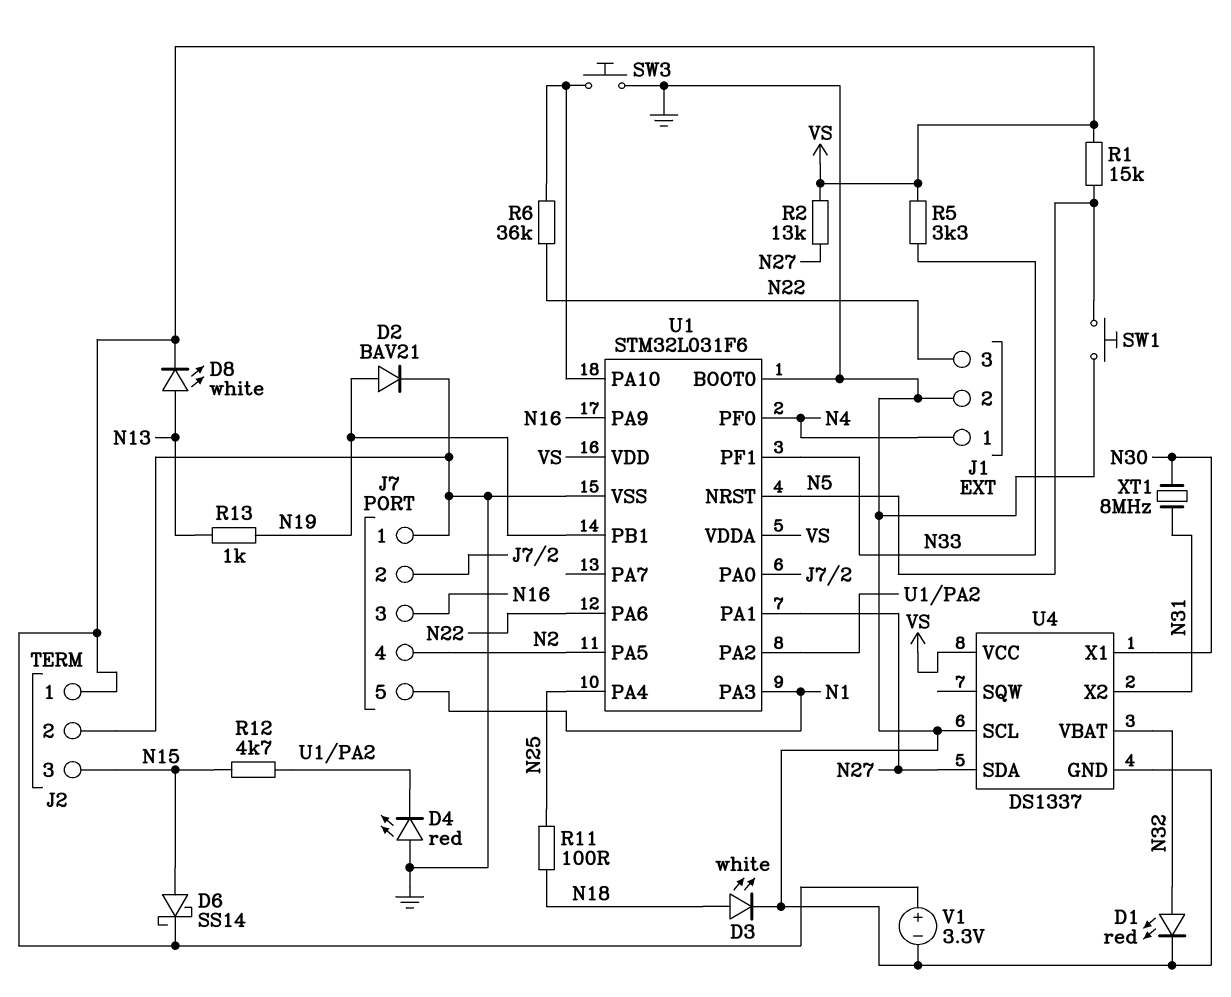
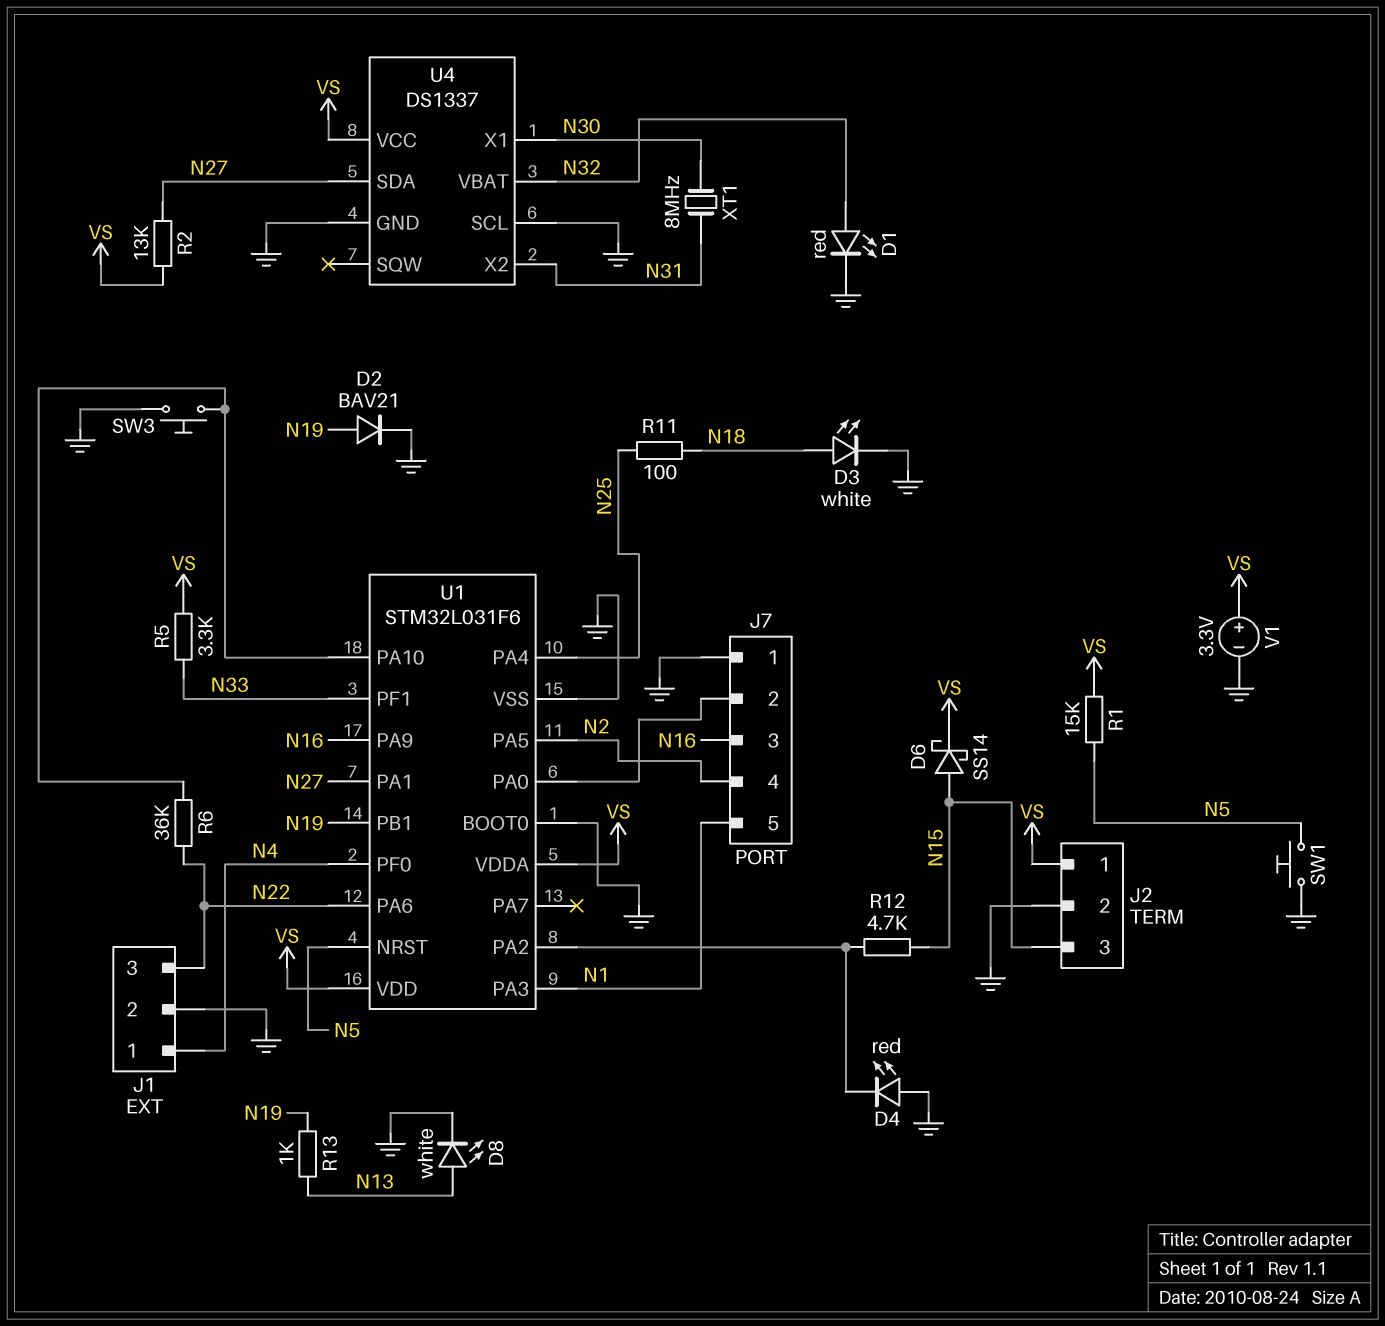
D8: LED white (A N13, K VS) -> LED white (A N13, K GND)

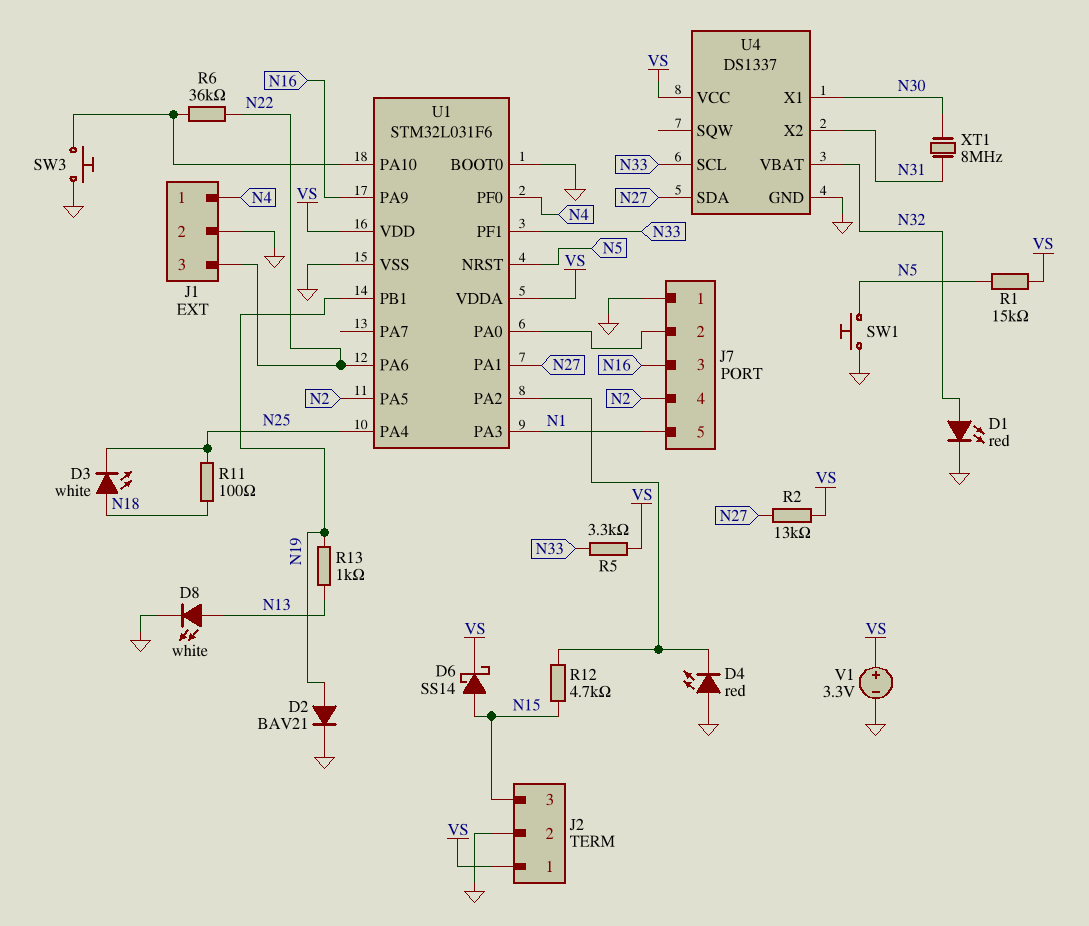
D3: LED white (A N18, K GND) -> LED white (A N18, K N25)
U4 pin SCL: GND -> N33

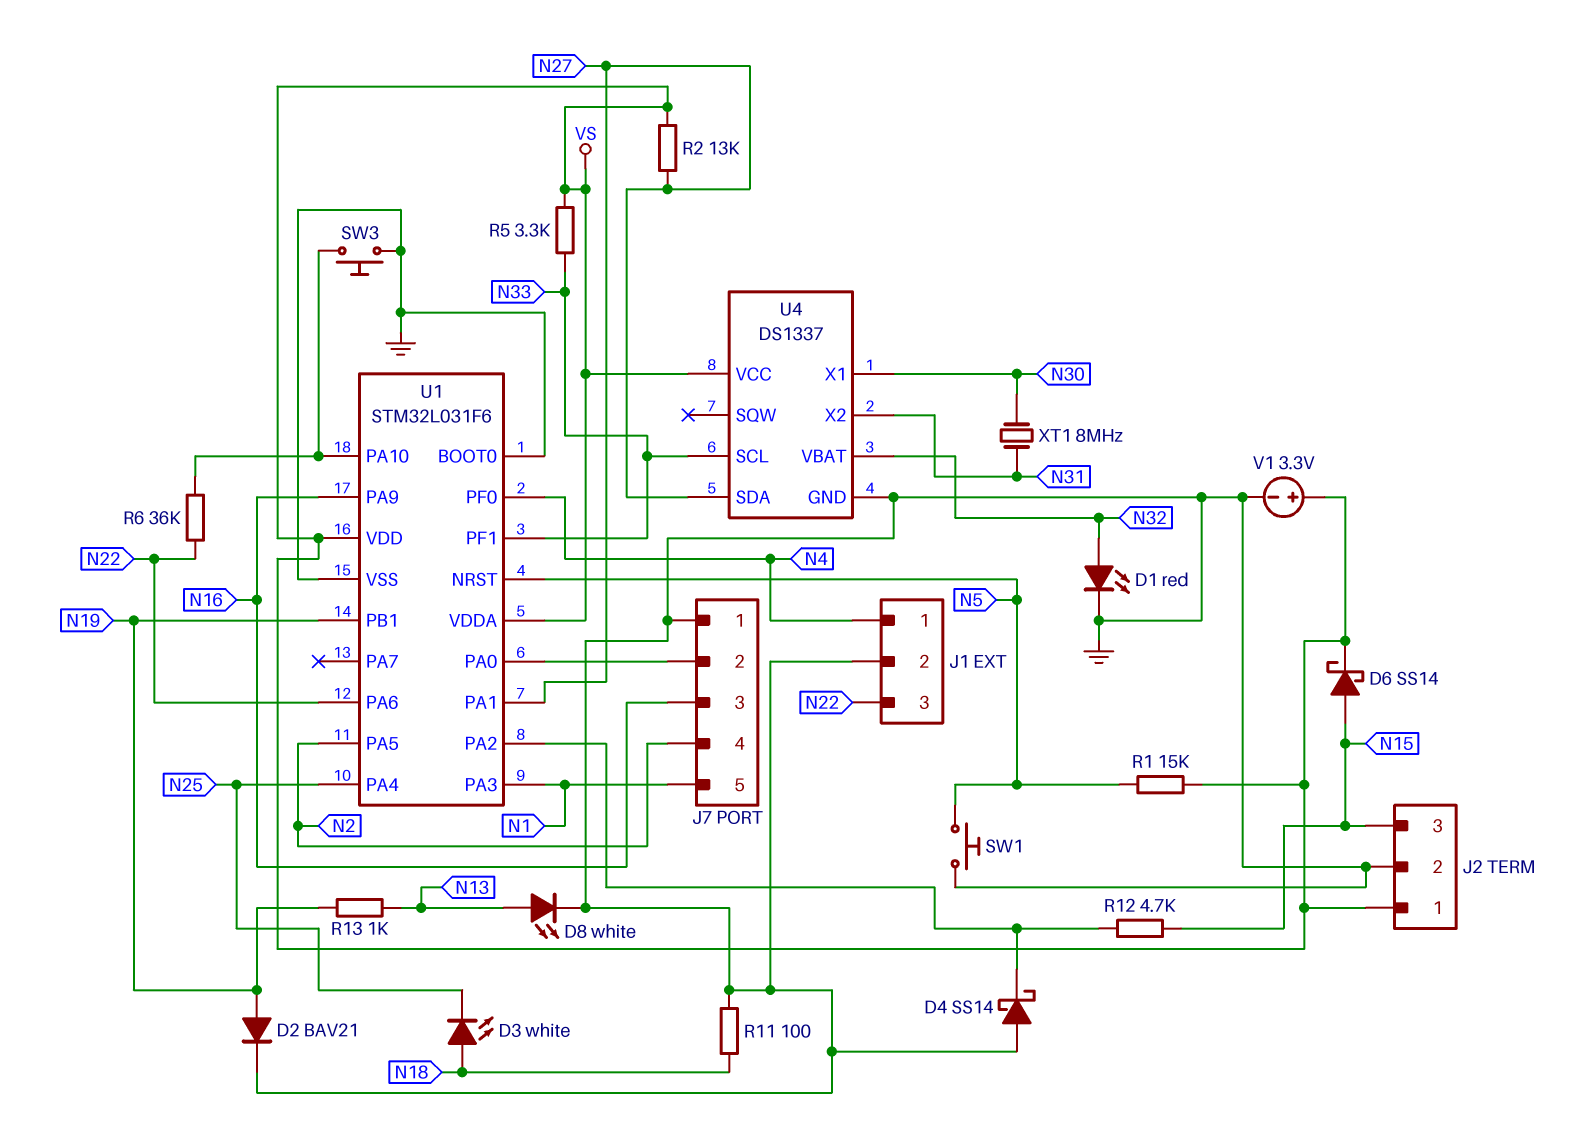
D4: LED red (A GND, K U1/PA2) -> schottky SS14 (A GND, K U1/PA2)
R11: 100 (N18, N25) -> 100 (GND, N18)

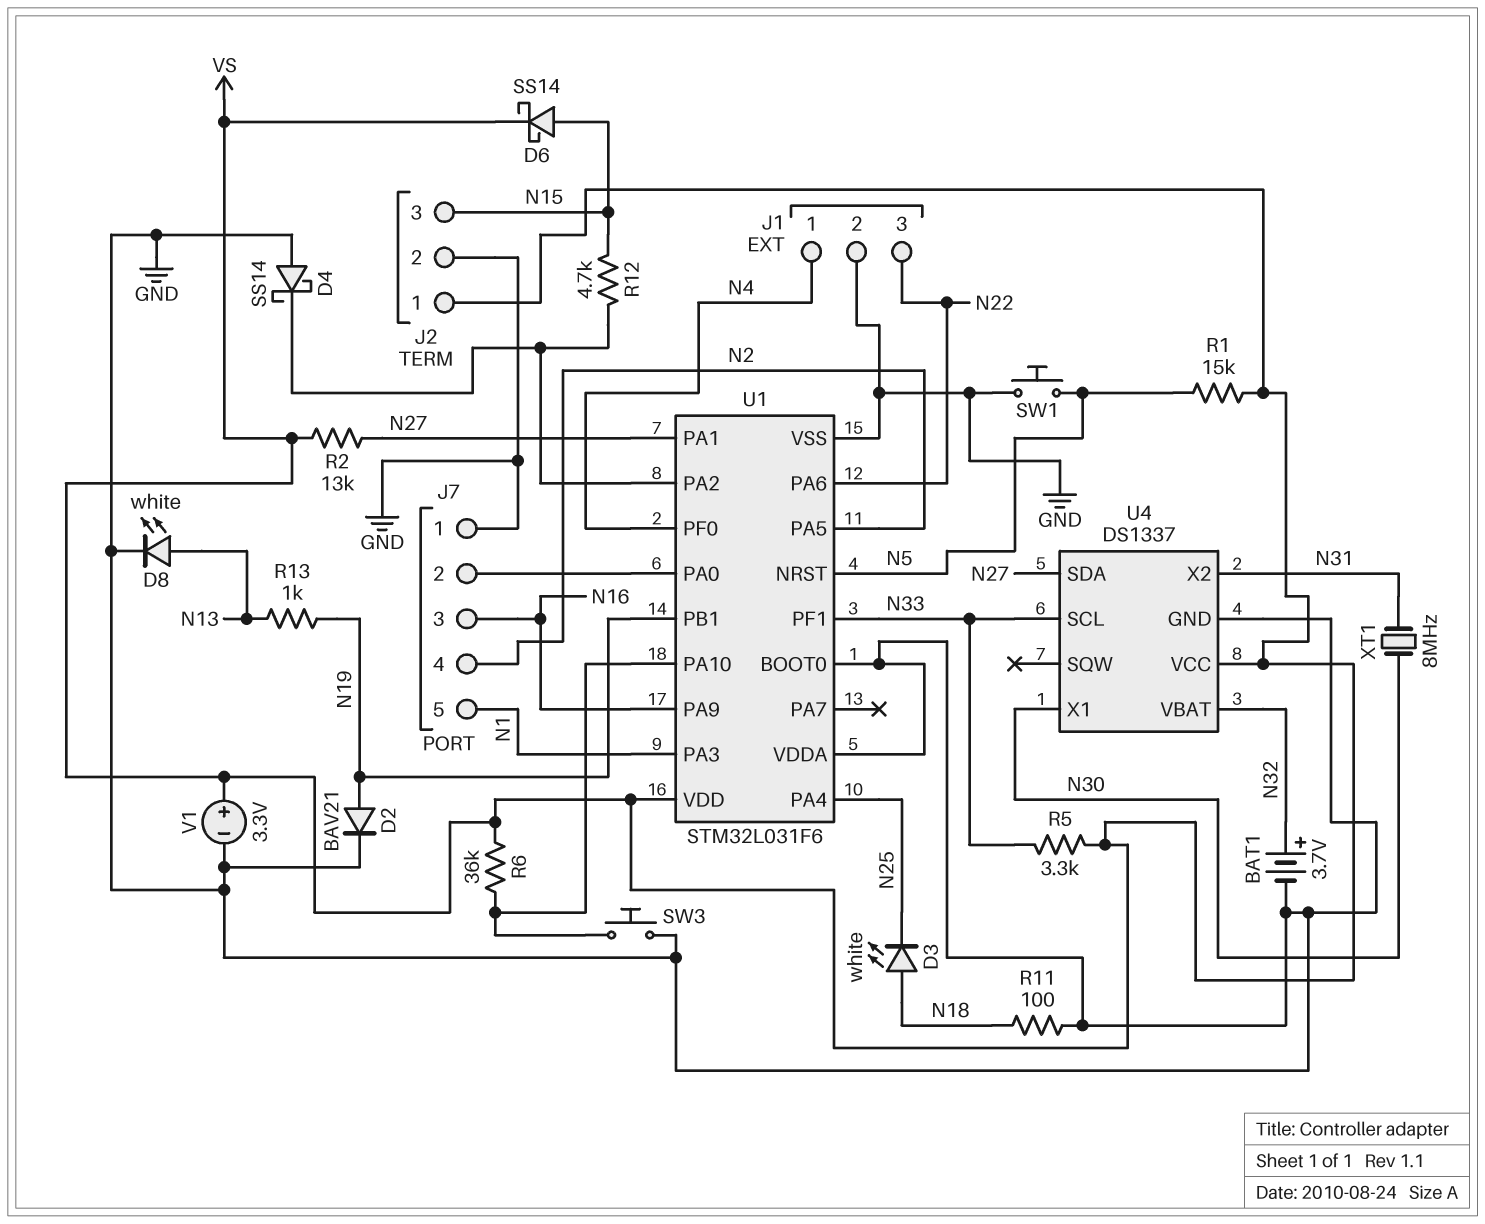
BAT1: none -> 3.7V (plus N32, minus GND)
D1: LED red (A N32, K GND) -> none
R6: 36k (N22, U1/PA10) -> 36k (U1/PA10, VS)
U1 pin VDDA: VS -> GND

